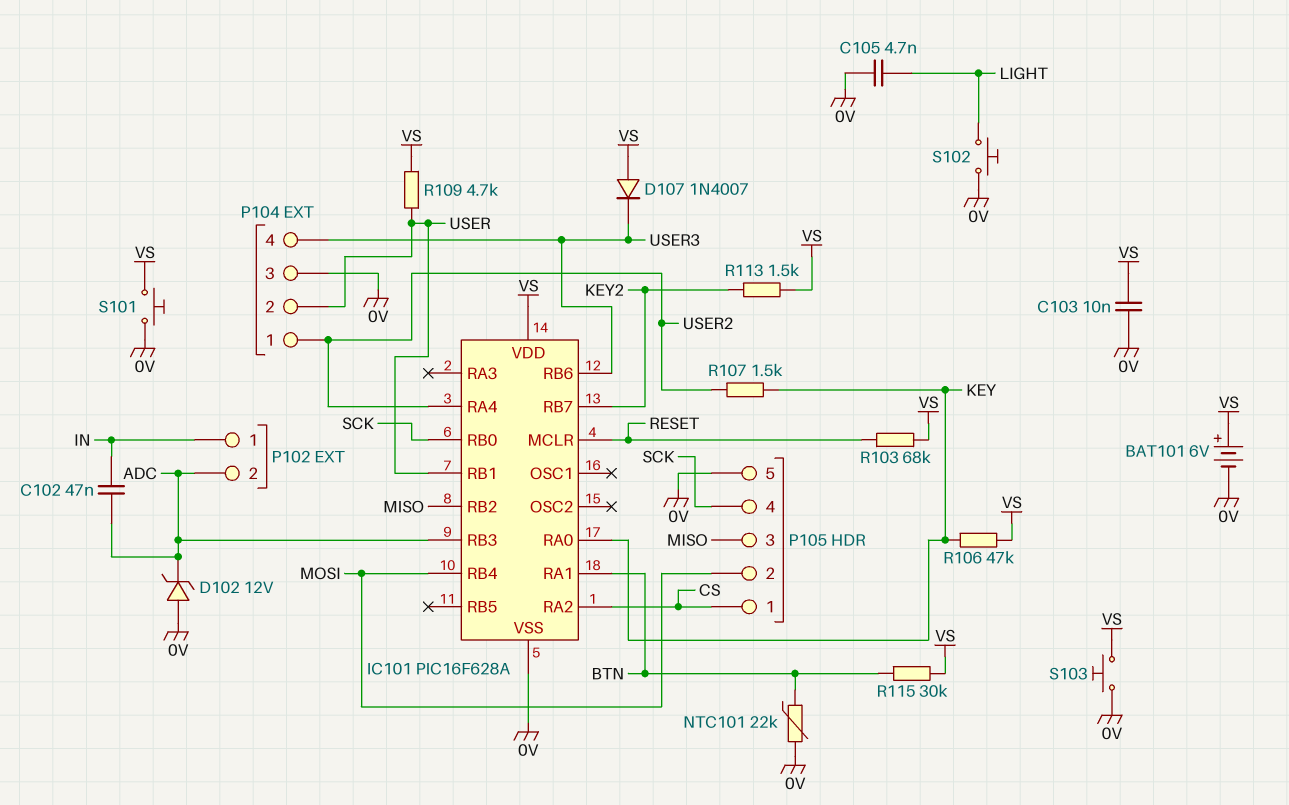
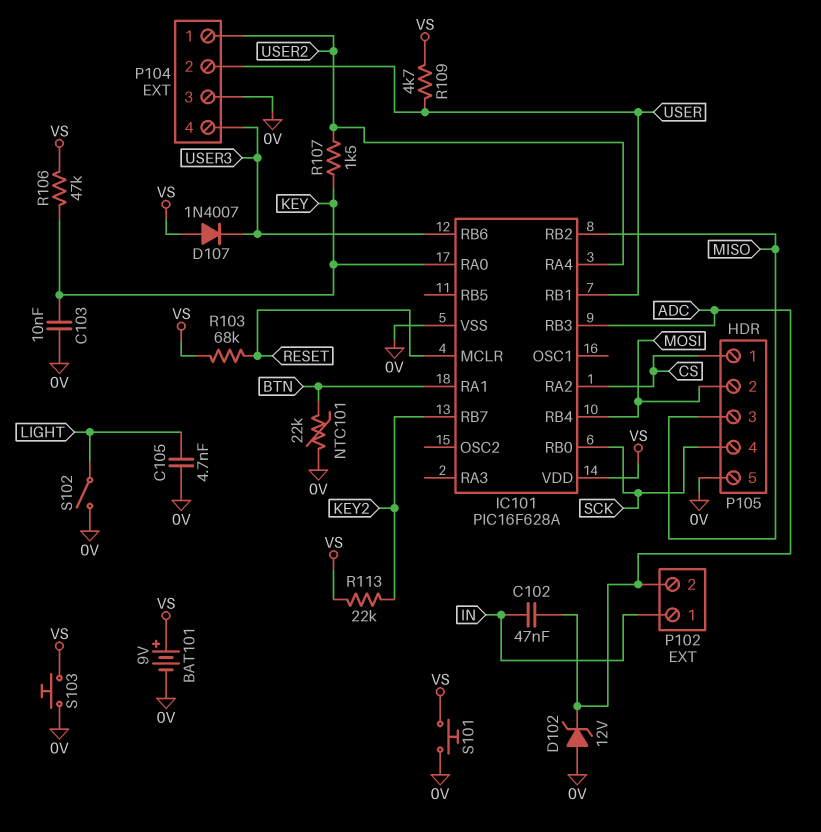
BAT101: 6V (plus VS, minus 0V) -> 9V (plus VS, minus 0V)
C103: 10nF (0V, VS) -> 10nF (0V, KEY)
R113: 1.5k (KEY2, VS) -> 22k (KEY2, VS)
R115: 30k (BTN, VS) -> none
S102: button (0V, LIGHT) -> switch (0V, LIGHT)

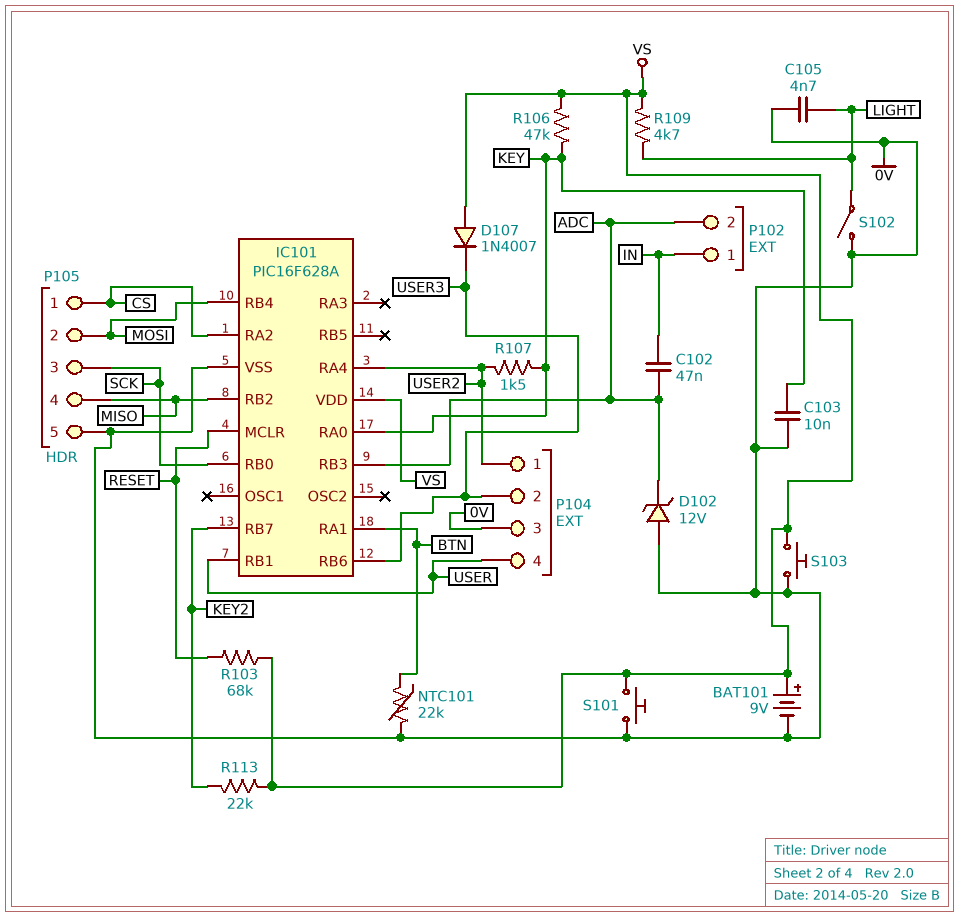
P104 pin 2: USER -> USER3
P104 pin 4: USER3 -> USER
P105 pin 3: MISO -> SCK
P105 pin 4: SCK -> MISO
R109: 4.7k (USER, VS) -> 4.7k (LIGHT, VS)

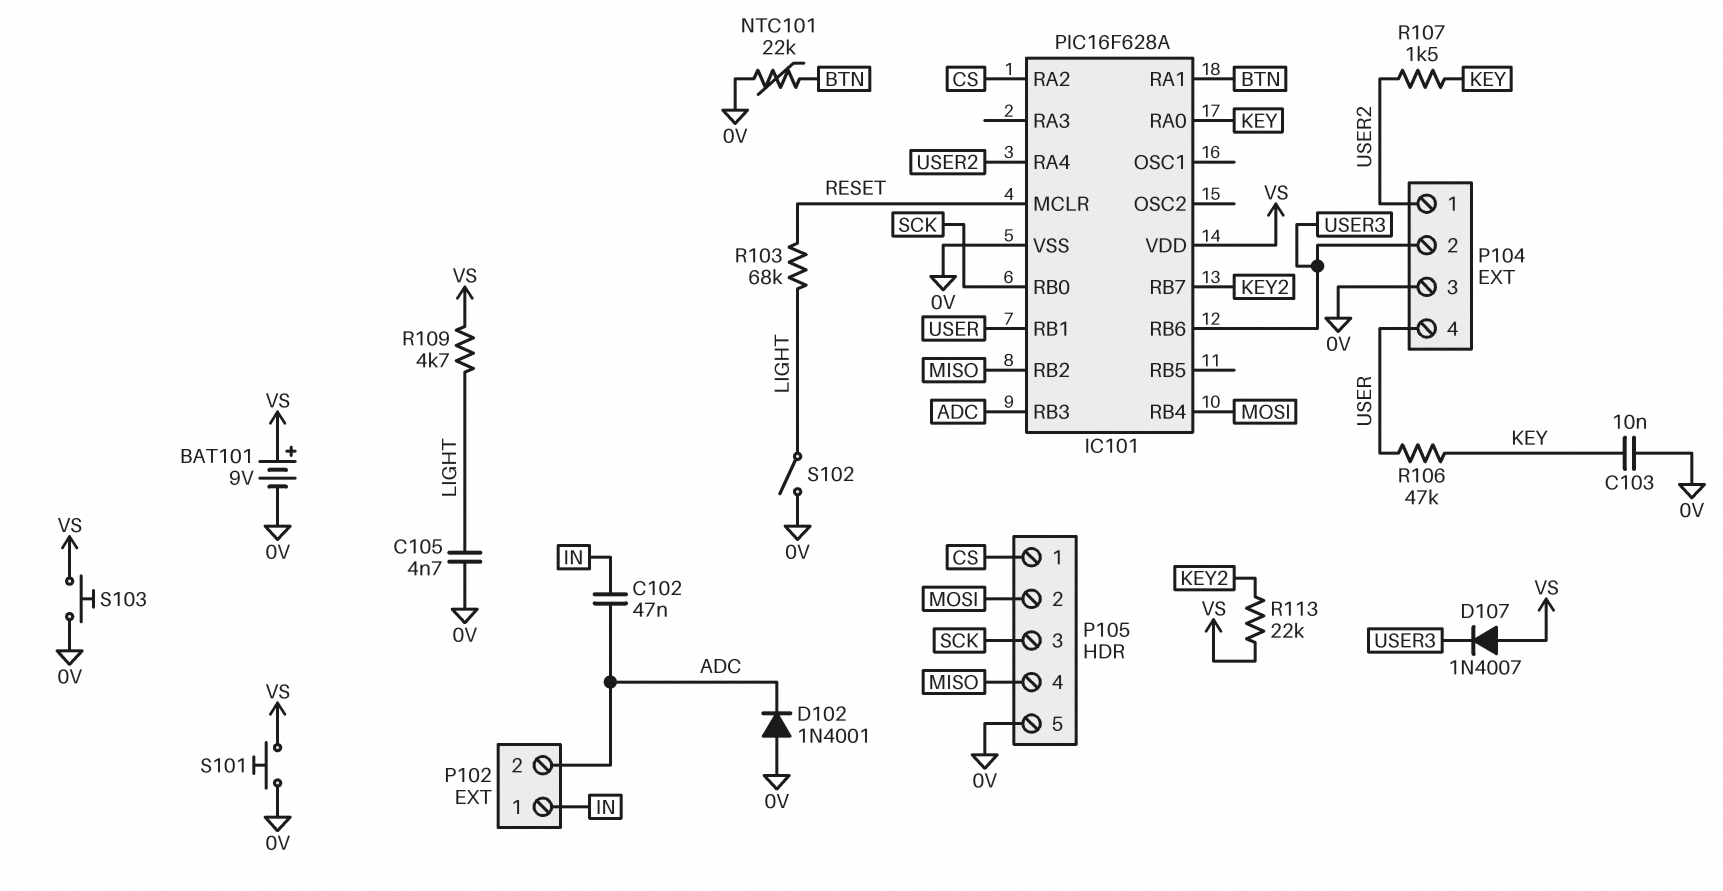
D102: zener 12V (A 0V, K ADC) -> diode 1N4001 (A 0V, K ADC)
R103: 68k (RESET, VS) -> 68k (LIGHT, RESET)
R106: 47k (KEY, VS) -> 47k (KEY, USER)

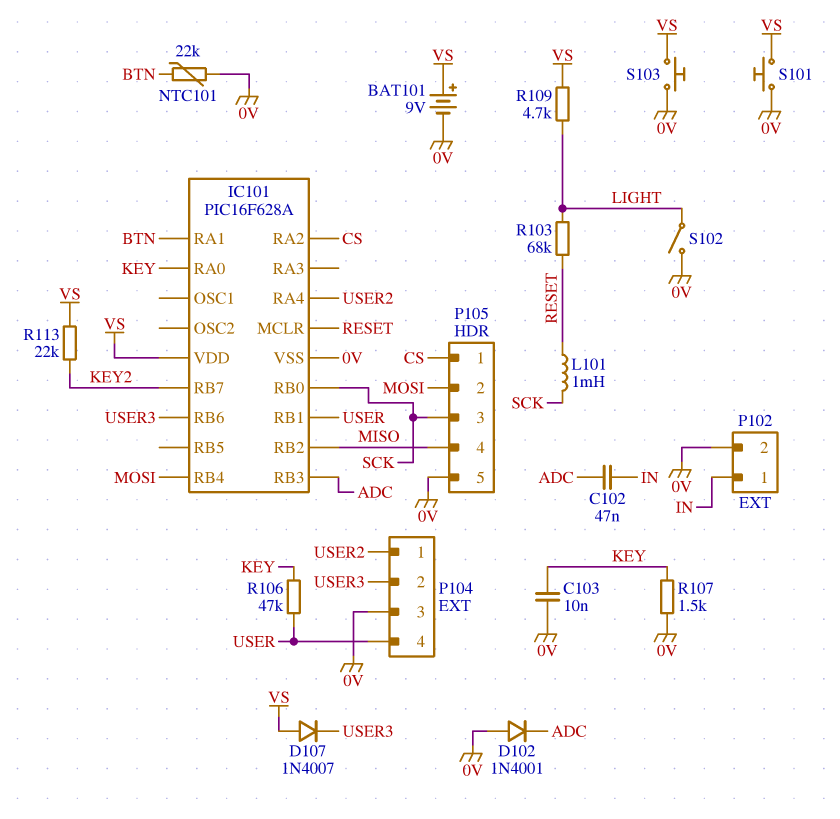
C105: 4.7nF (0V, LIGHT) -> none
L101: none -> 1mH (RESET, SCK)
P102 pin 2: ADC -> 0V
R107: 1.5k (KEY, USER2) -> 1.5k (0V, KEY)

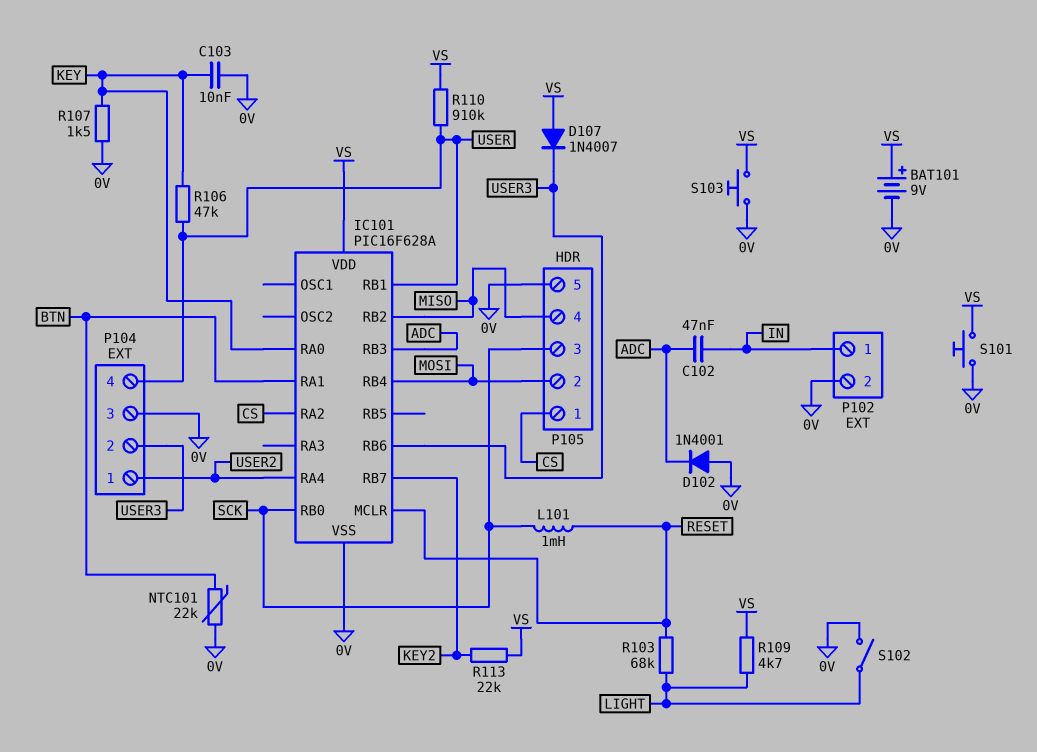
R110: none -> 910k (USER, VS)

